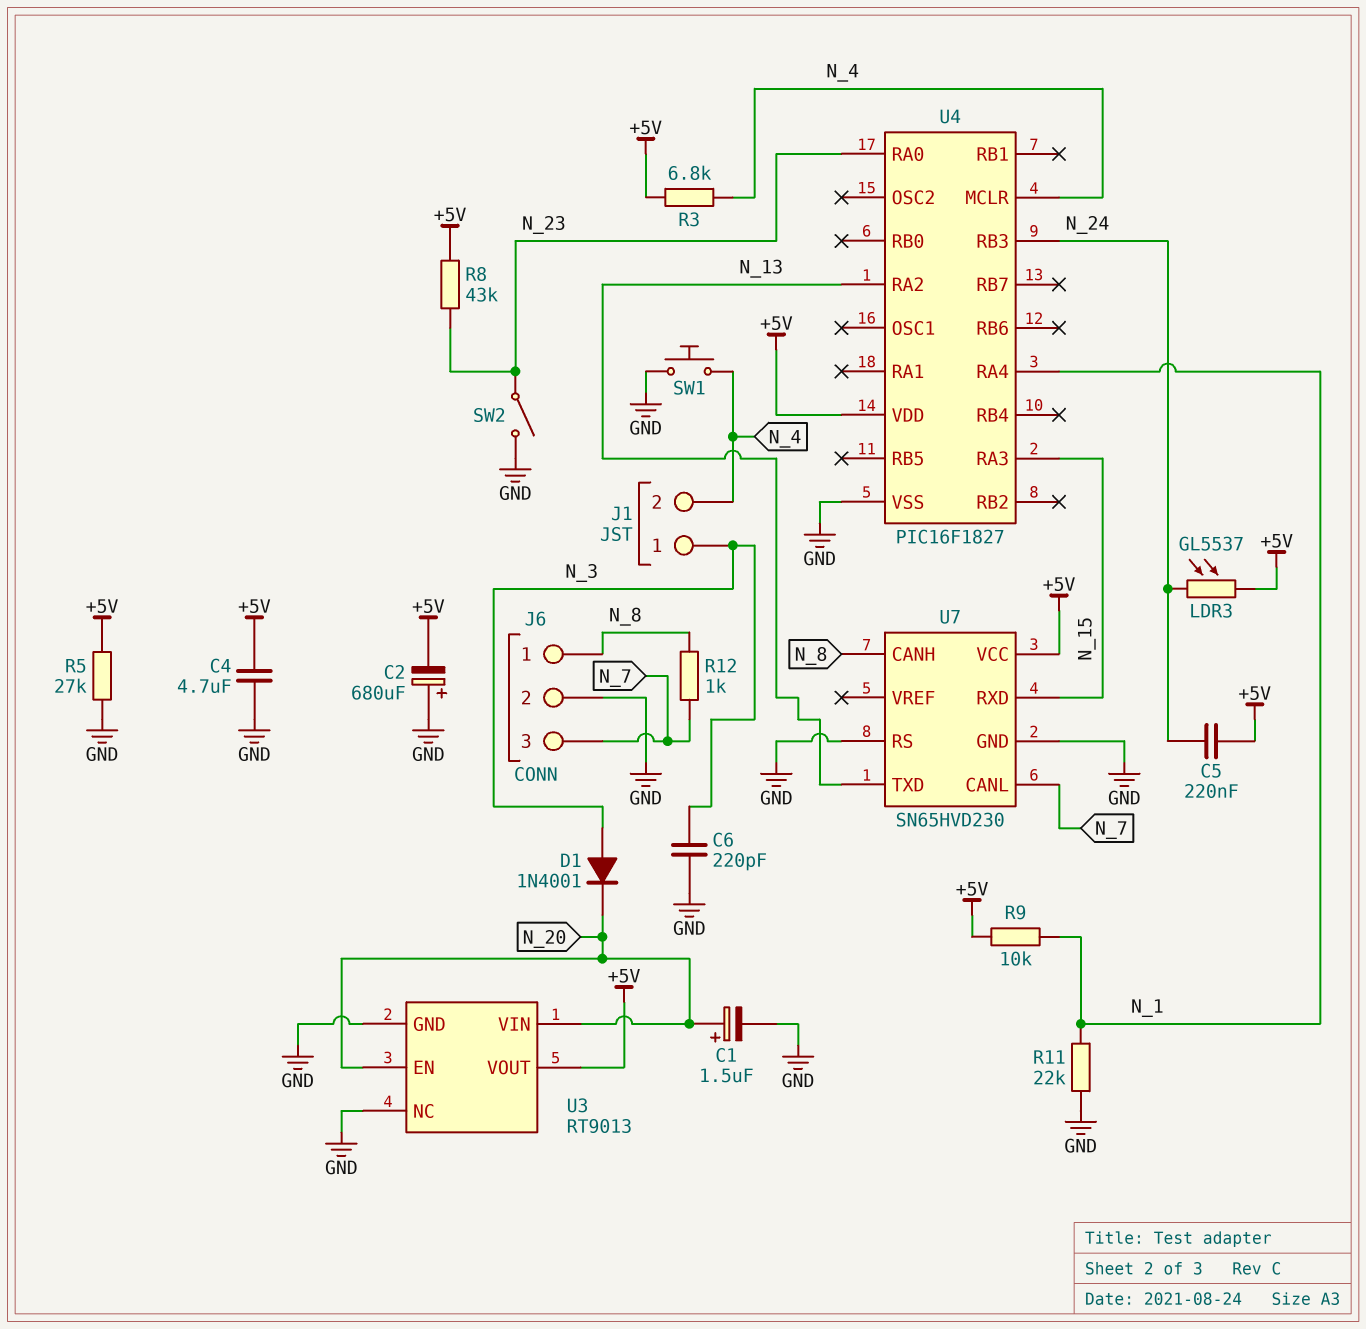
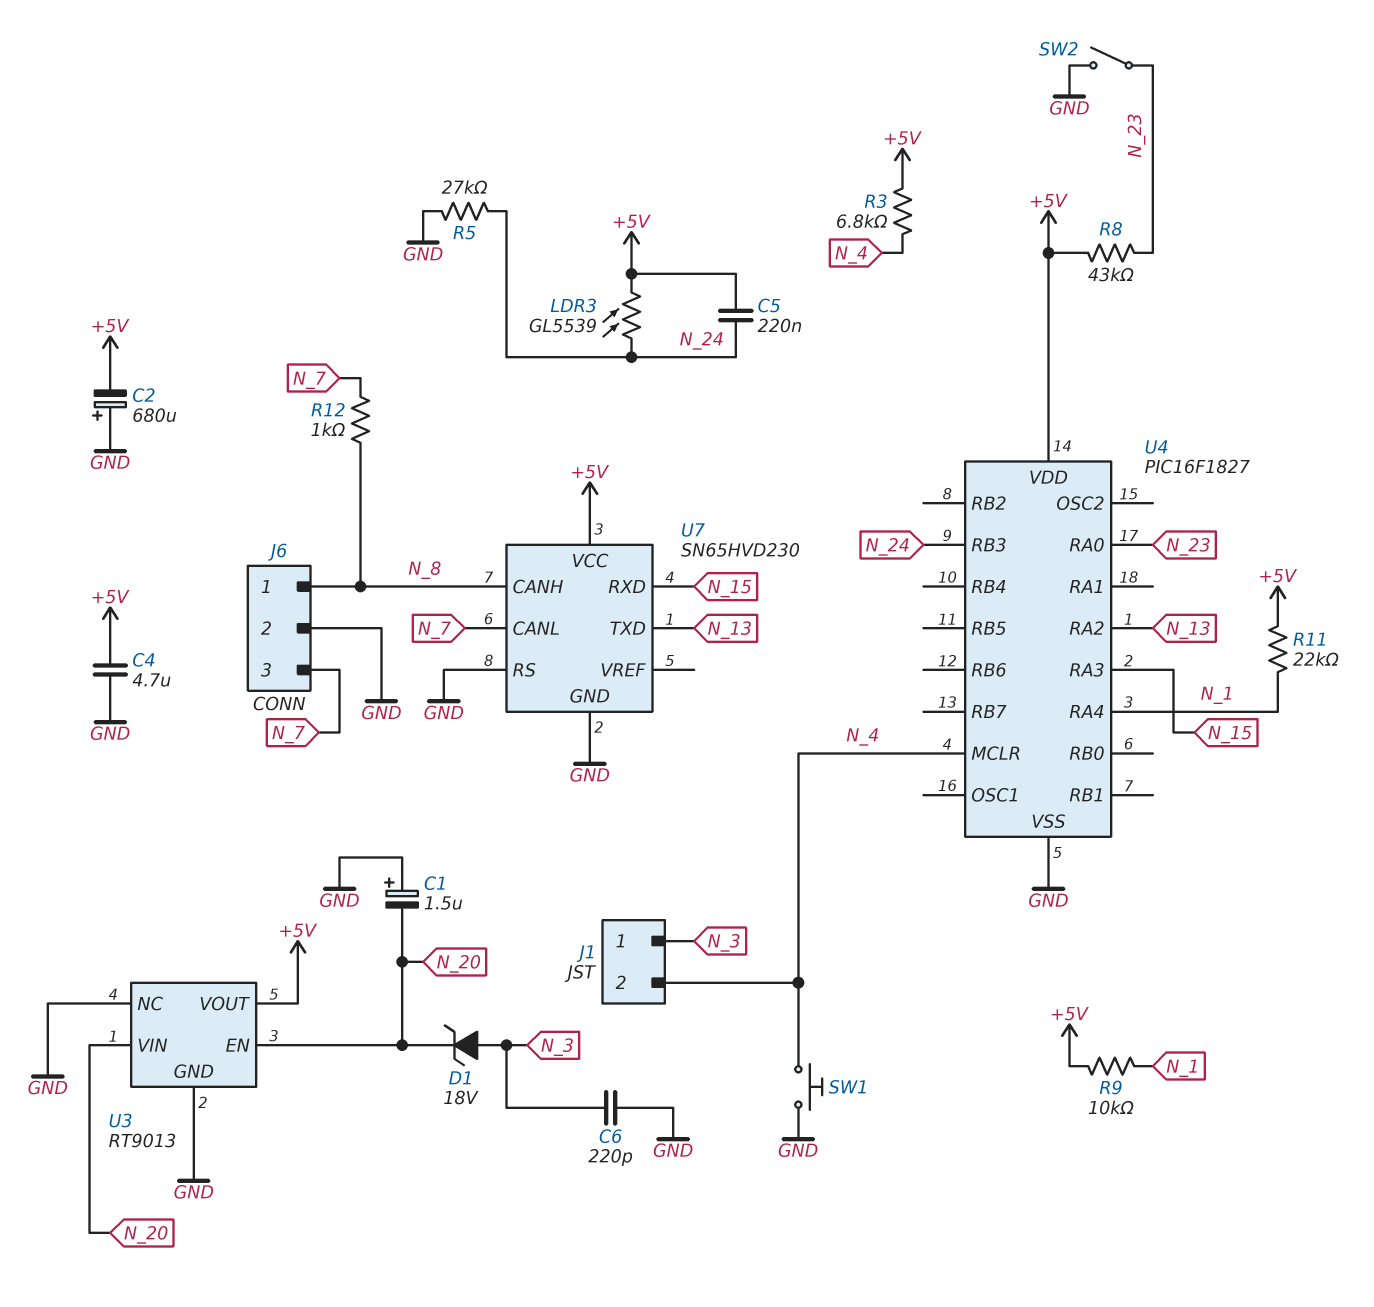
C1: 1.5uF (plus N_20, minus GND) -> 1.5uF (plus GND, minus N_20)
D1: diode 1N4001 (A N_3, K N_20) -> zener 18V (A N_3, K N_20)
LDR3: GL5537 (+5V, N_24) -> GL5539 (+5V, N_24)
R5: 27k (+5V, GND) -> 27k (GND, N_24)
R11: 22k (GND, N_1) -> 22k (+5V, N_1)

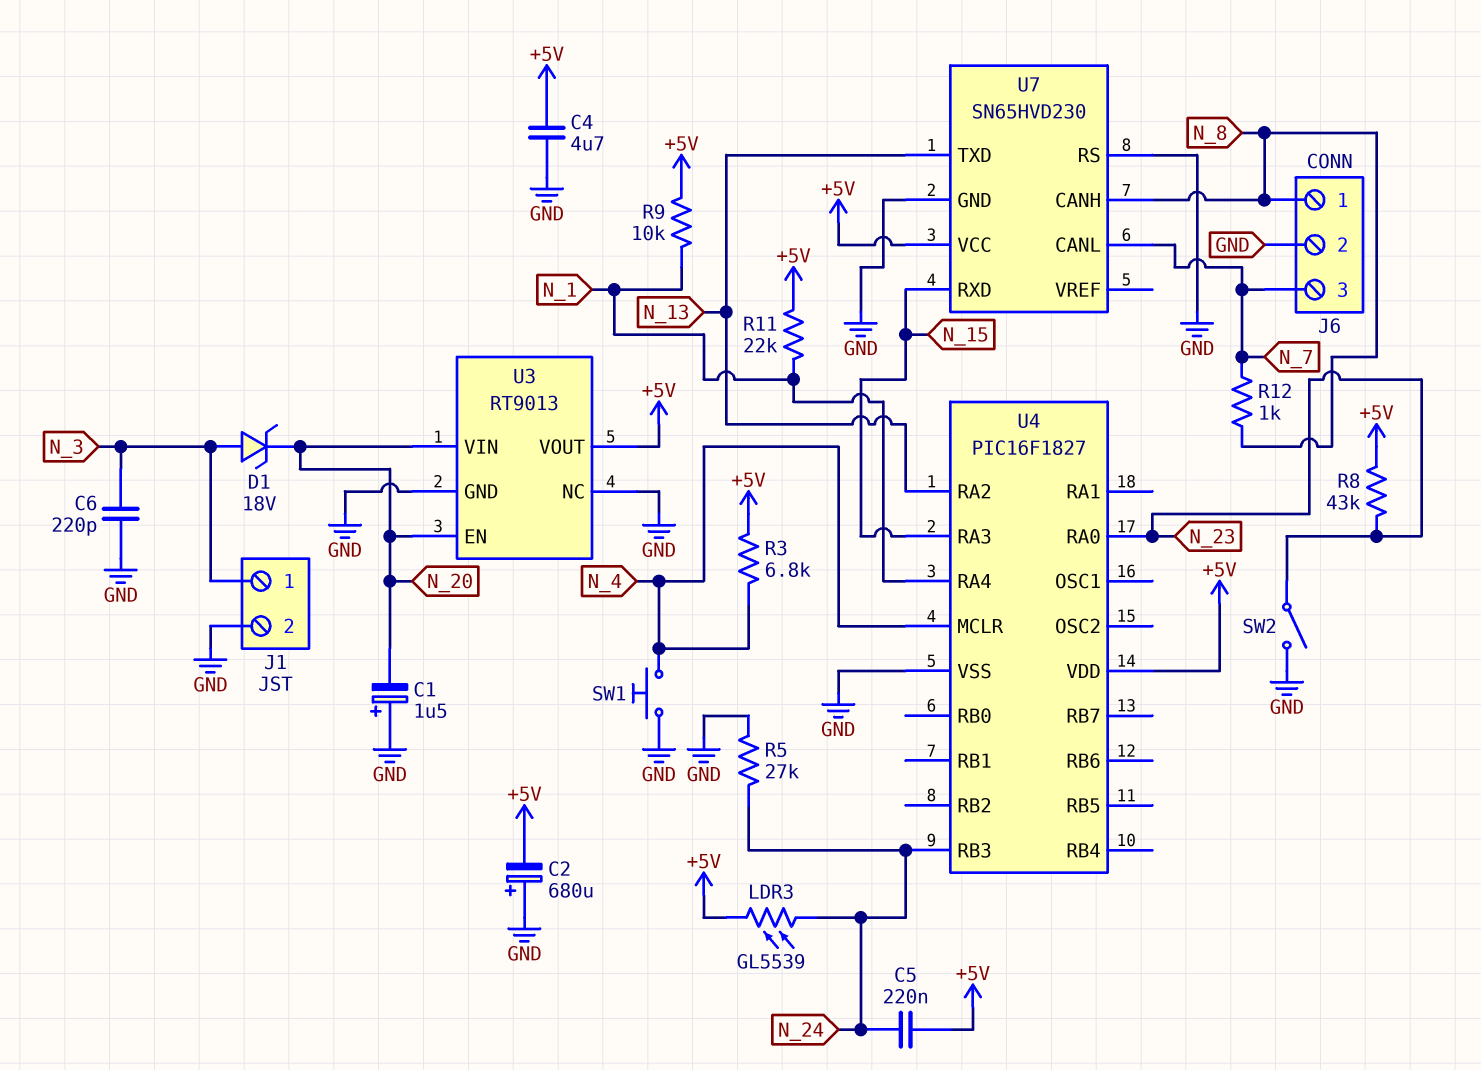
J1 pin 2: N_4 -> GND

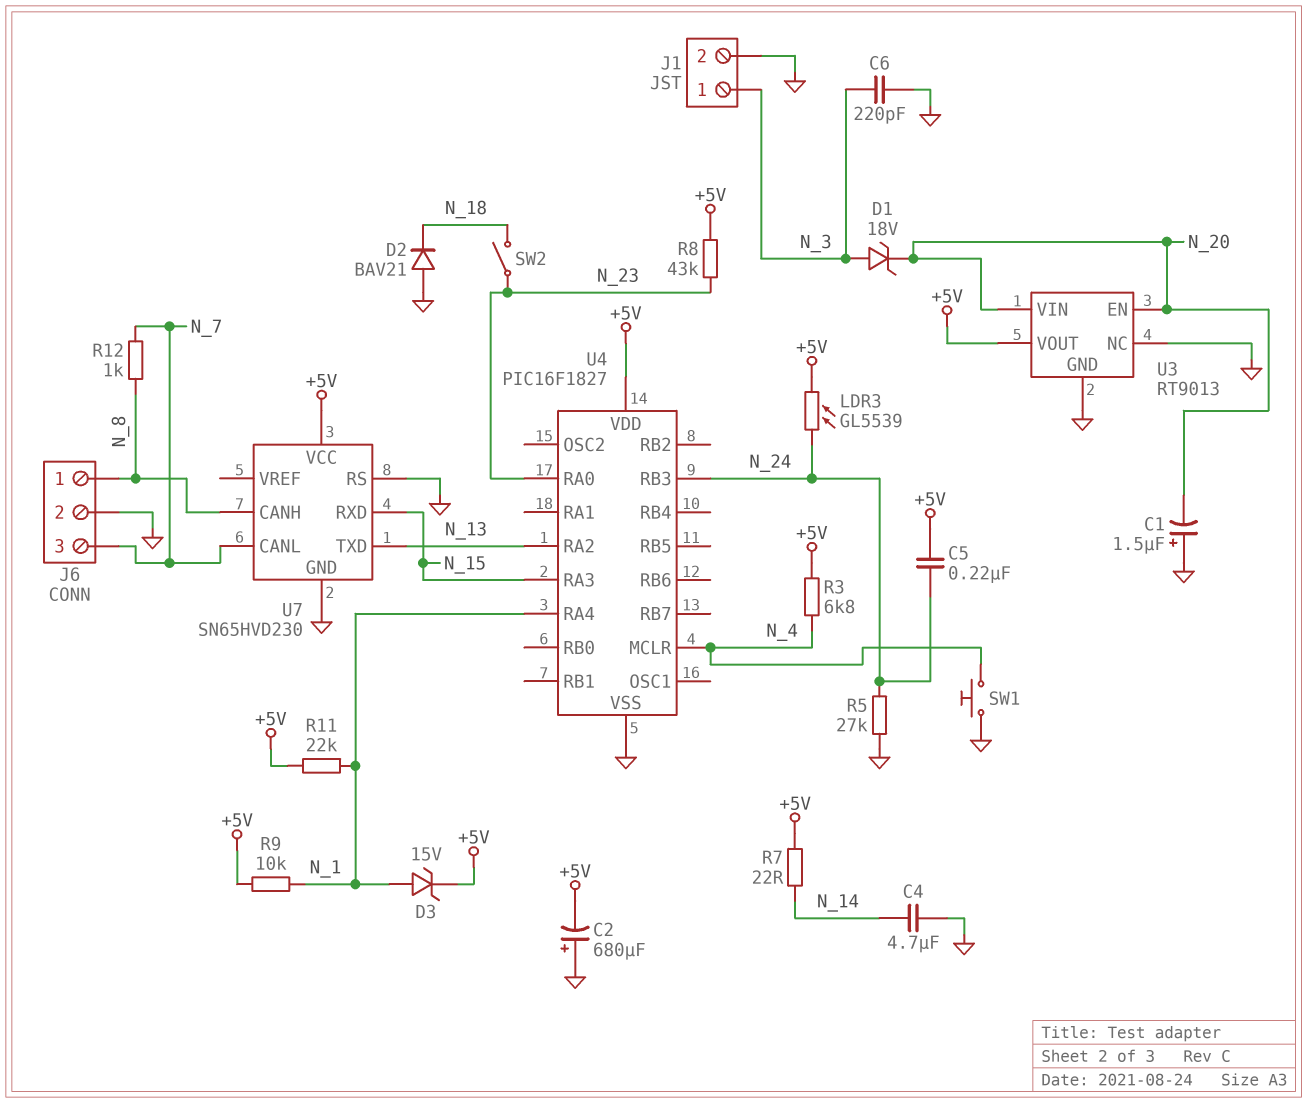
C4: 4.7uF (+5V, GND) -> 4.7uF (GND, N_14)
D2: none -> diode BAV21 (A GND, K N_18)
D3: none -> zener 15V (A N_1, K +5V)
R7: none -> 22 (+5V, N_14)
SW2: switch (GND, N_23) -> switch (N_18, N_23)

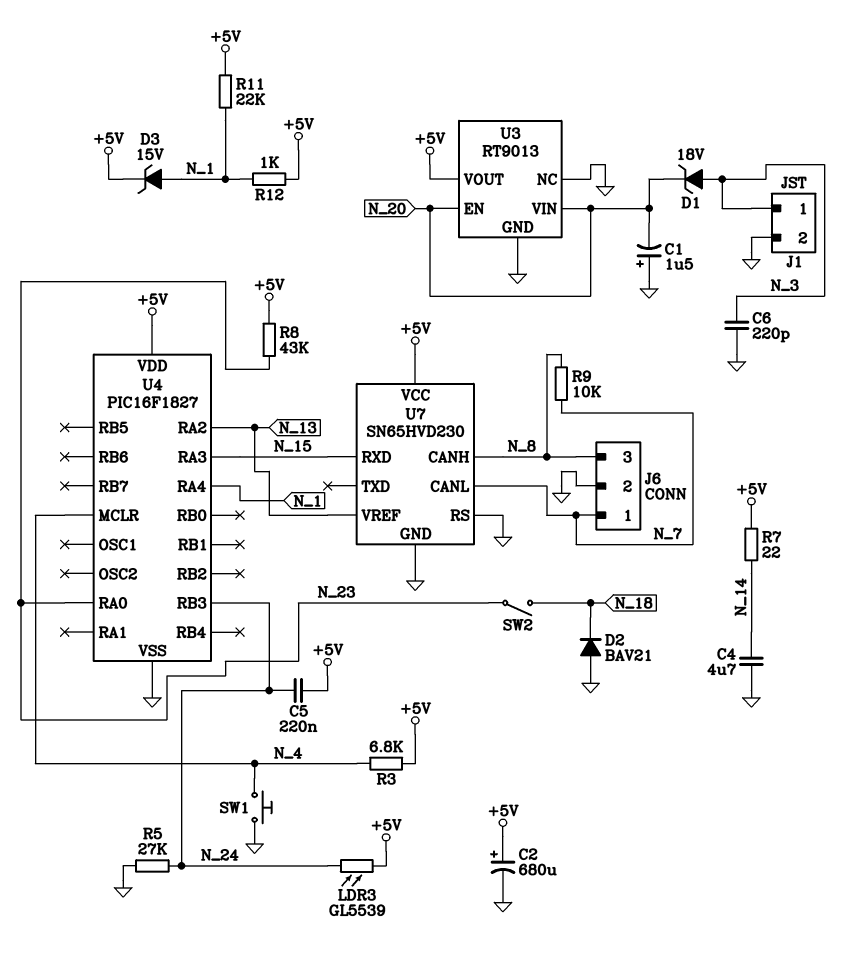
C2: 680uF (plus GND, minus +5V) -> 680uF (plus +5V, minus GND)
J6 pin 1: N_8 -> N_7
J6 pin 3: N_7 -> N_8
R9: 10k (+5V, N_1) -> 10k (N_7, N_8)
R12: 1k (N_7, N_8) -> 1k (+5V, N_1)
U7 pin TXD: N_13 -> none
U7 pin VREF: none -> N_13

